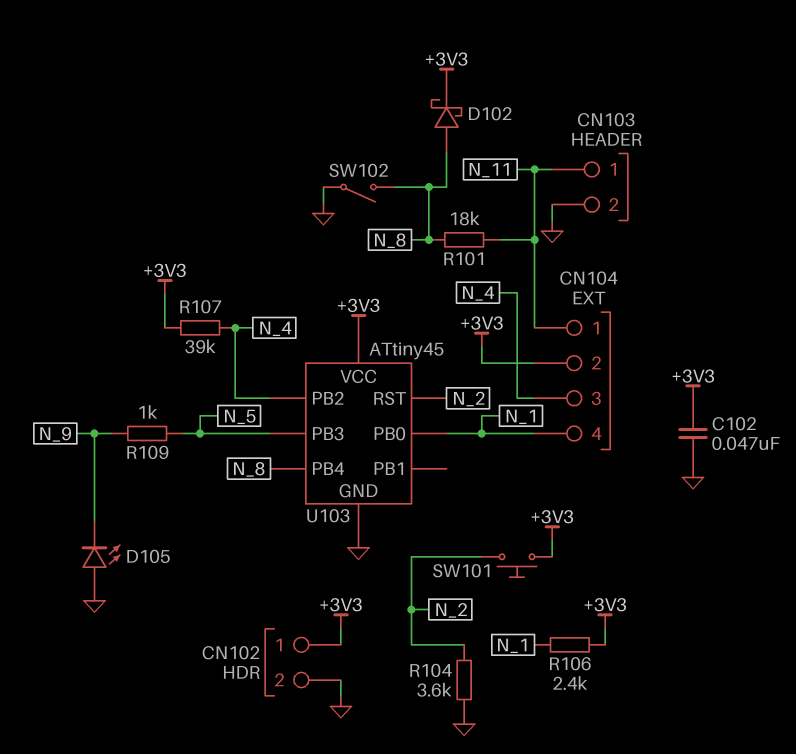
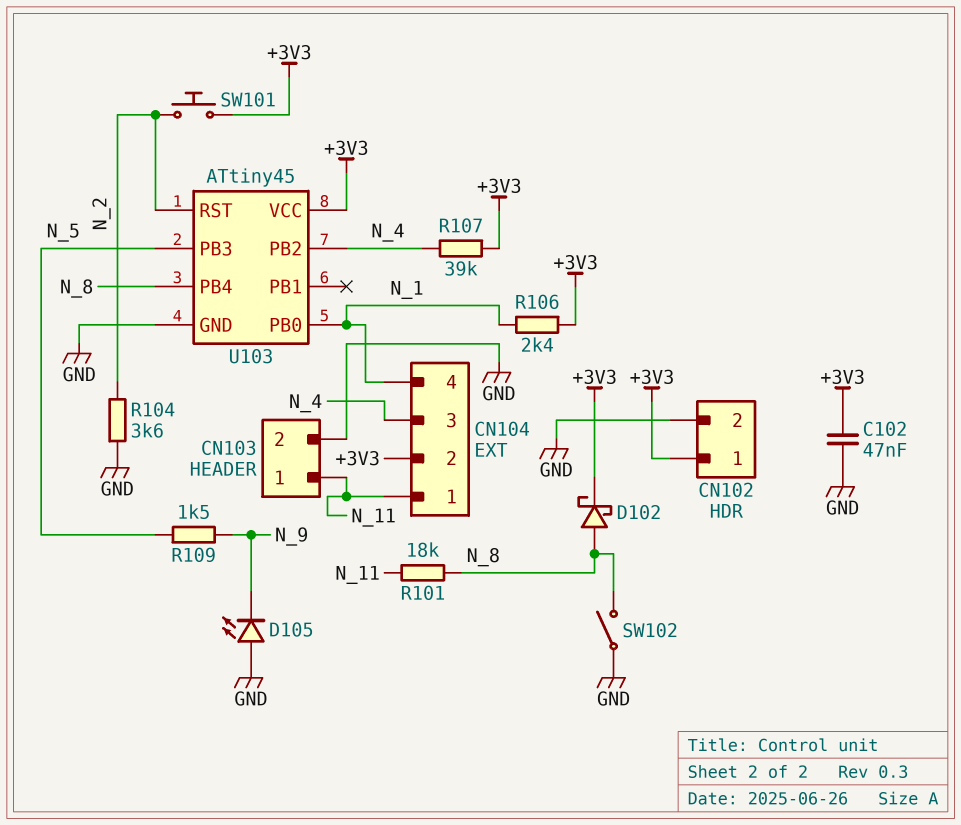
R109: 1k (N_5, N_9) -> 1.5k (N_5, N_9)

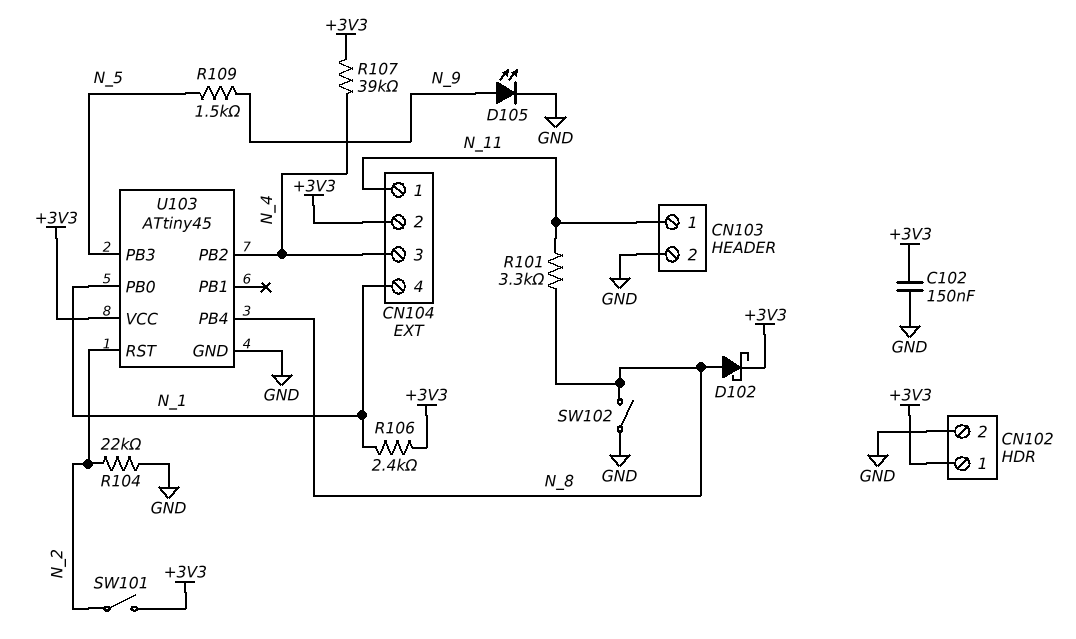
C102: 47nF (+3V3, GND) -> 150nF (+3V3, GND)
D105: LED (A GND, K N_9) -> LED (A N_9, K GND)
R101: 18k (N_8, N_11) -> 3.3k (N_8, N_11)
R104: 3.6k (GND, N_2) -> 22k (GND, N_2)
SW101: button (+3V3, N_2) -> switch (+3V3, N_2)

